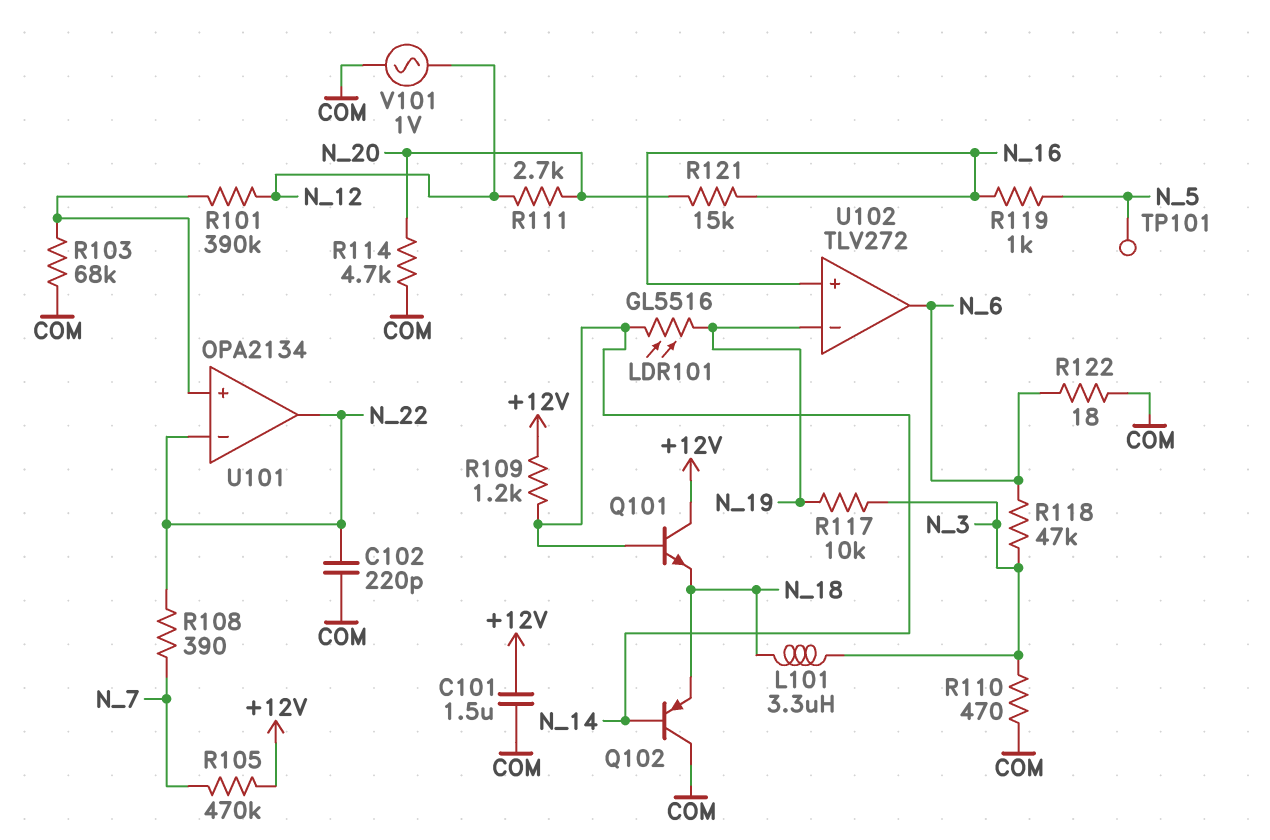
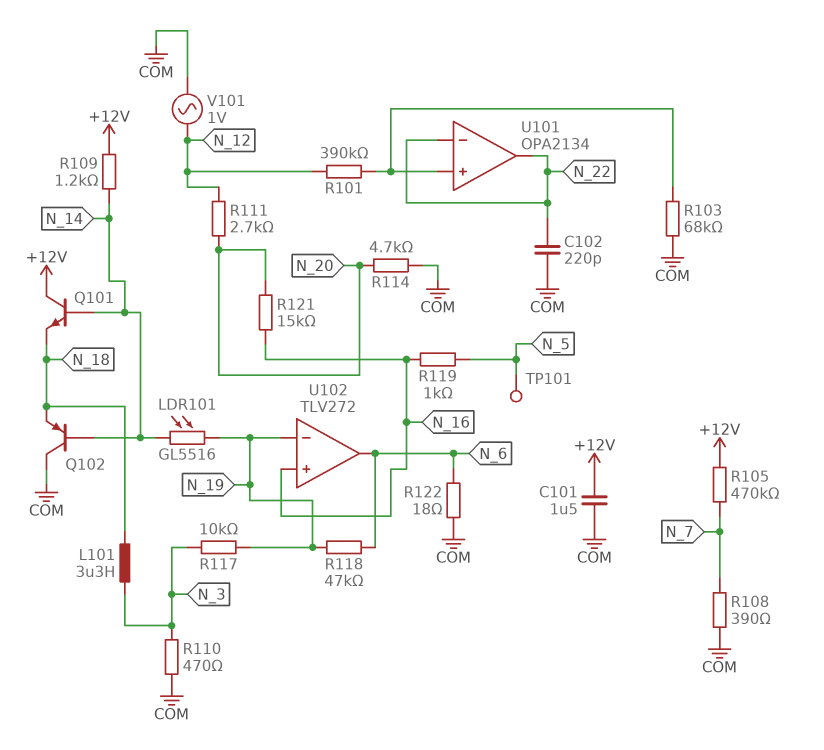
R108: 390 (N_7, N_22) -> 390 (COM, N_7)
R118: 47k (N_3, N_6) -> 47k (N_6, N_19)

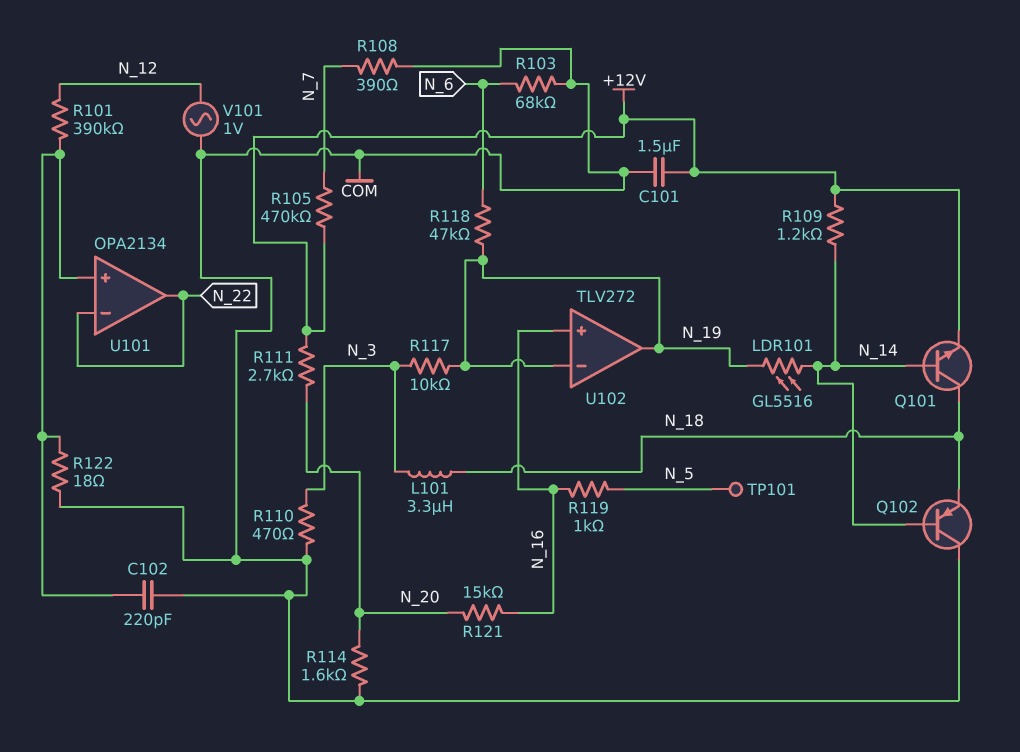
C102: 220pF (COM, N_22) -> 220pF (COM, U101/in+)
Q101: NPN (B N_14, C +12V, E N_18) -> NPN (B N_14, C N_18, E +12V)
R103: 68k (COM, U101/in+) -> 68k (COM, N_6)
R111: 2.7k (N_12, N_20) -> 2.7k (+12V, N_20)
R114: 4.7k (COM, N_20) -> 1.6k (COM, N_20)
R122: 18 (COM, N_6) -> 18 (COM, U101/in+)
U102 pin out: N_6 -> N_19

